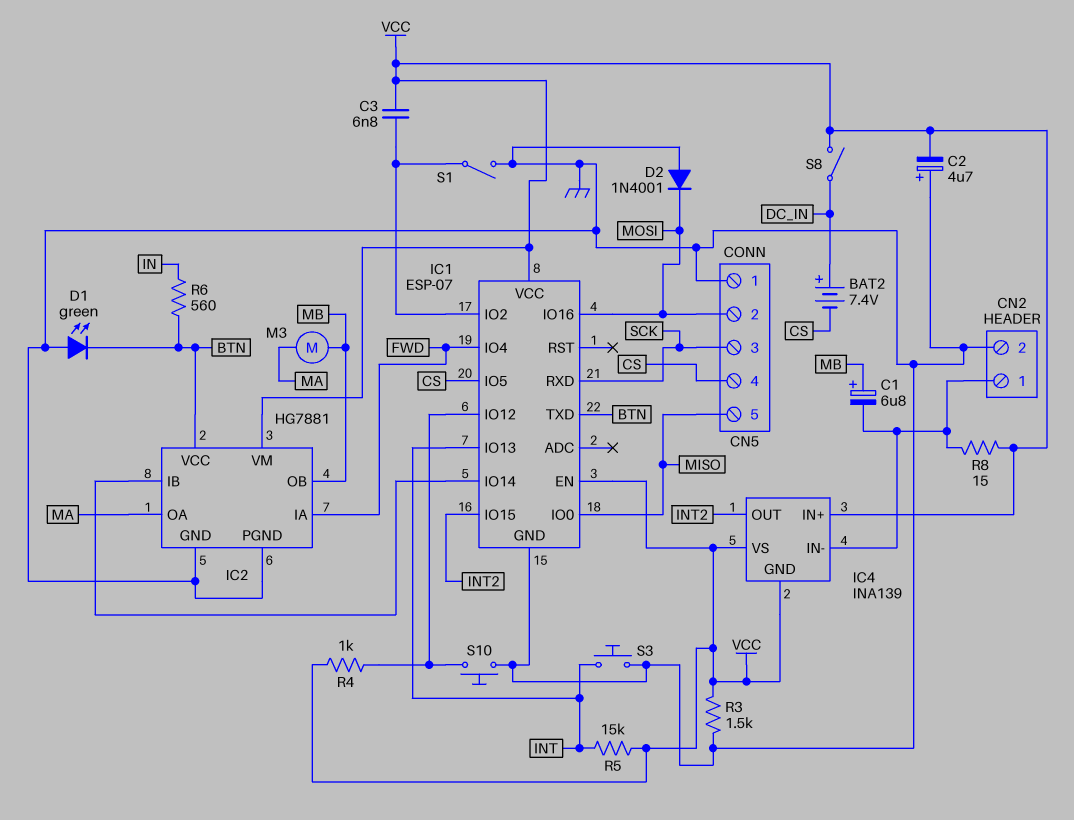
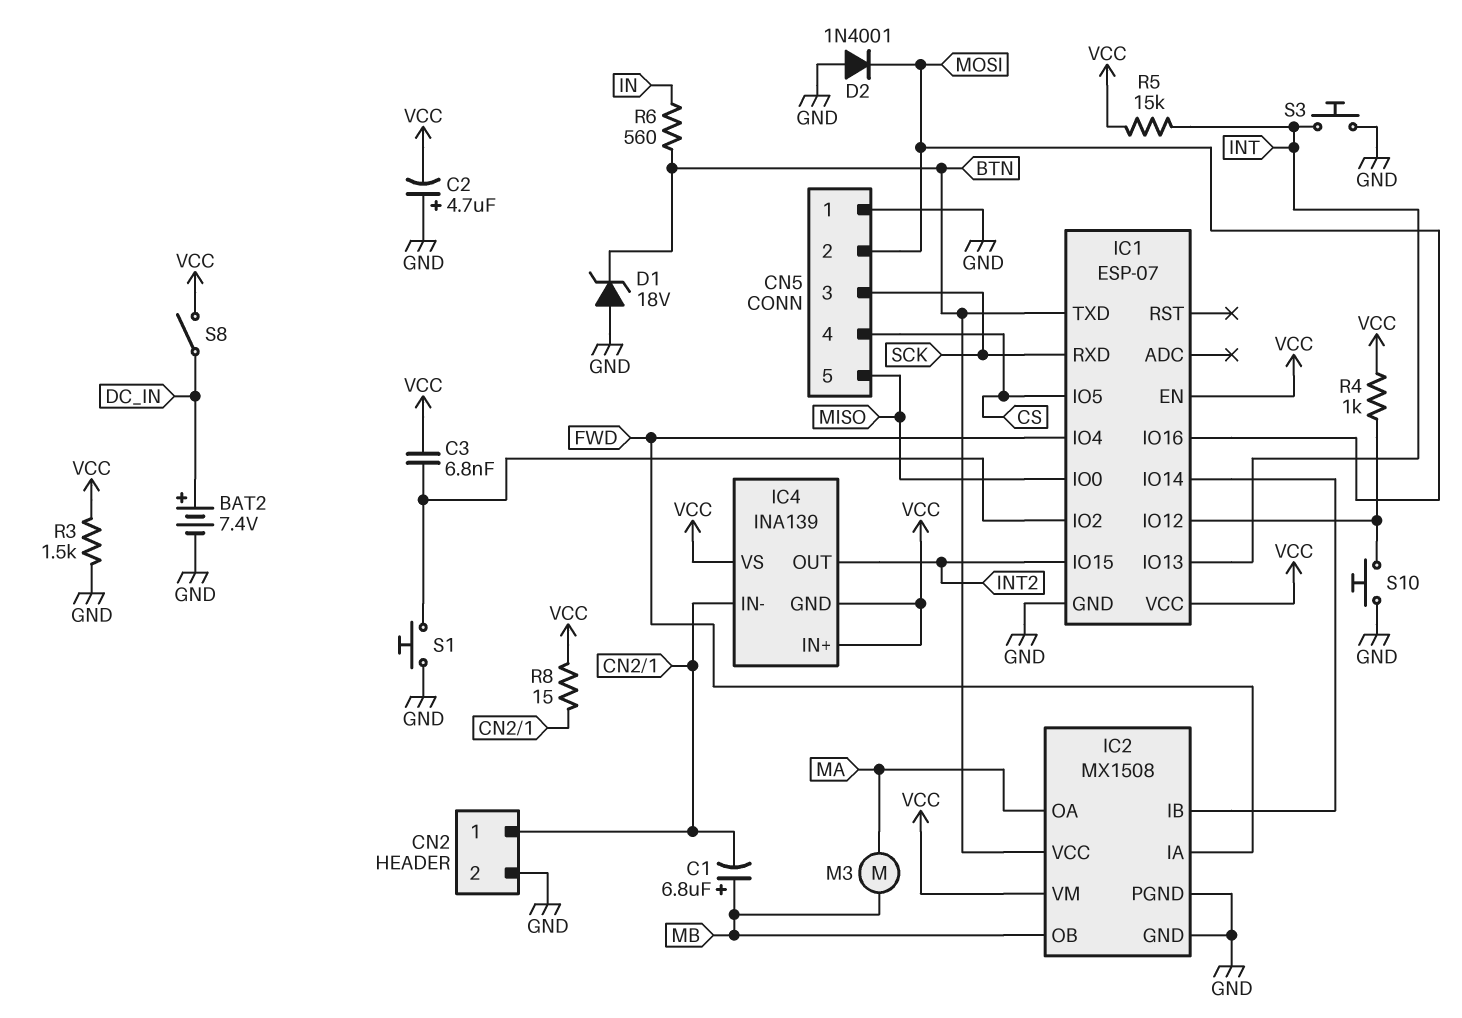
BAT2: 7.4V (plus DC_IN, minus CS) -> 7.4V (plus DC_IN, minus GND)
D1: LED green (A GND, K BTN) -> zener 18V (A GND, K BTN)
IC2: HG7881 -> MX1508
S1: switch (GND, IC1/IO2) -> button (GND, IC1/IO2)

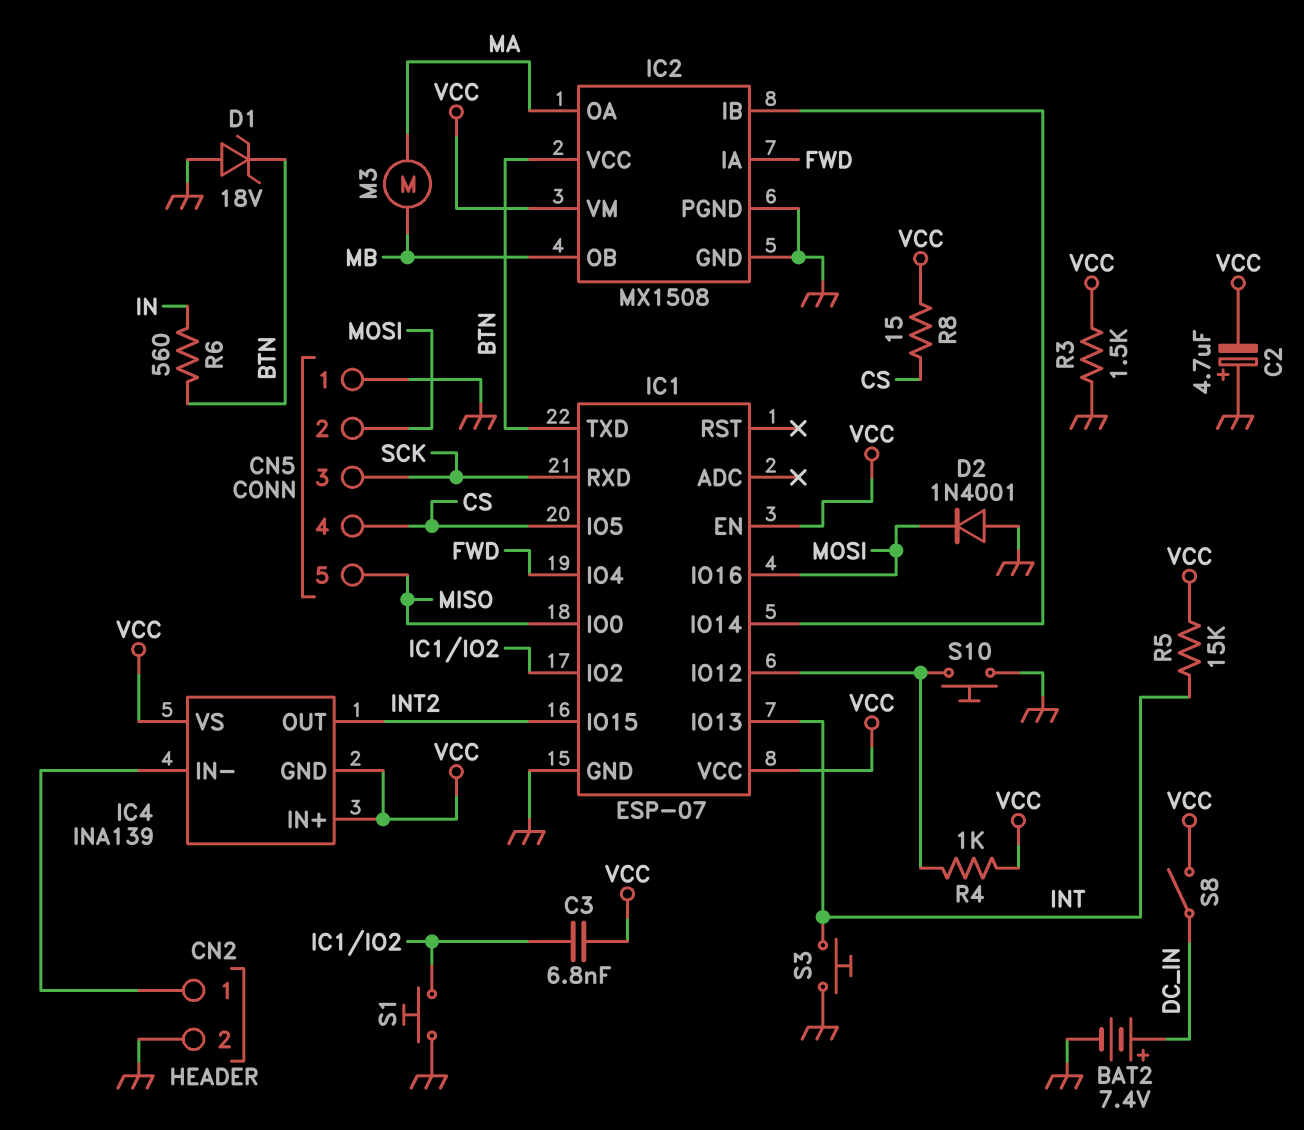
C1: 6.8uF (plus MB, minus CN2/1) -> none
R8: 15 (CN2/1, VCC) -> 15 (CS, VCC)

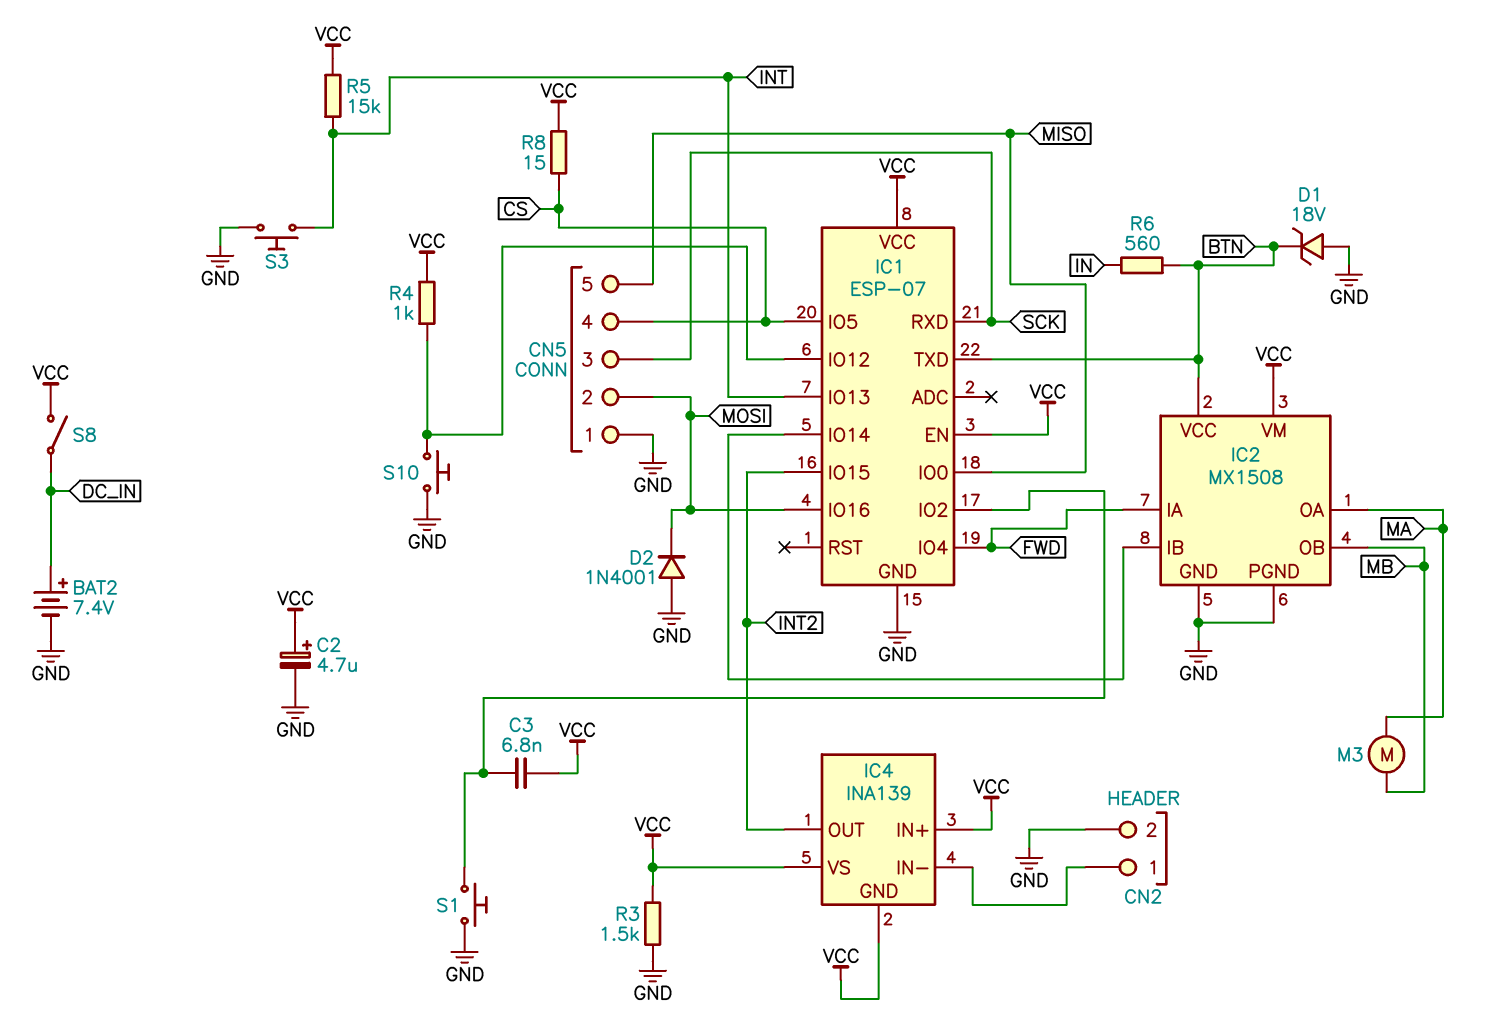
C2: 4.7uF (plus GND, minus VCC) -> 4.7uF (plus VCC, minus GND)

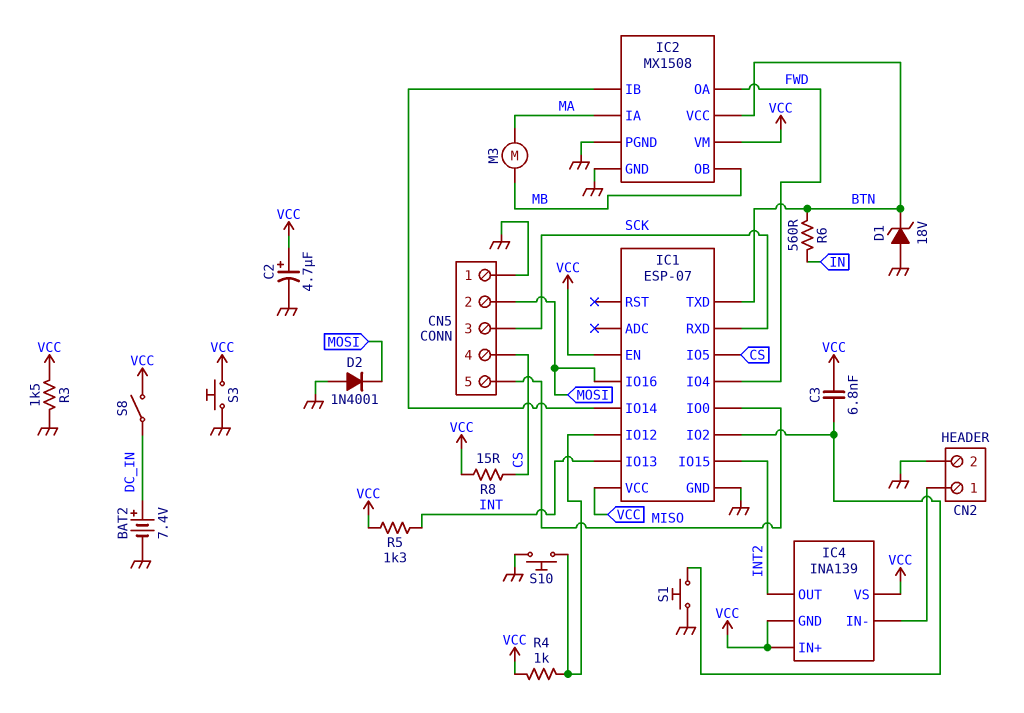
IC2 pin IA: FWD -> MA
IC2 pin OA: MA -> FWD
R5: 15k (INT, VCC) -> 1.3k (INT, VCC)
S3: button (GND, INT) -> button (GND, VCC)

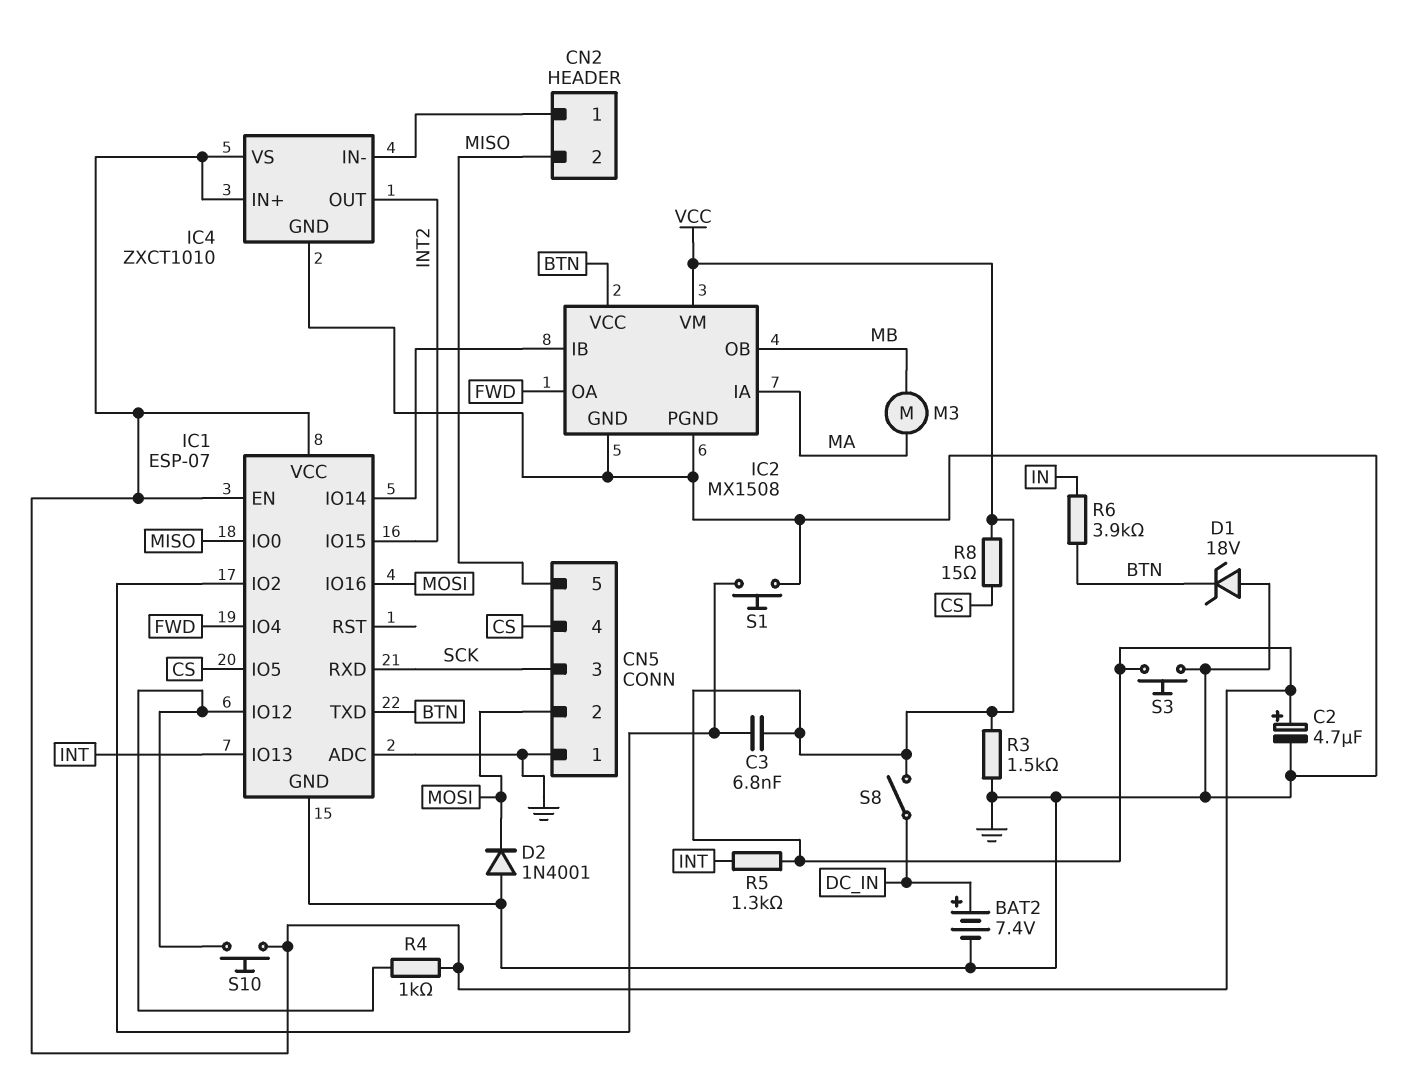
CN2 pin 2: GND -> MISO
IC1 pin ADC: none -> GND
IC4: INA139 -> ZXCT1010
IC4 pin GND: VCC -> GND
R6: 560 (BTN, IN) -> 3.9k (BTN, IN)
S10: button (GND, IC1/IO12) -> button (IC1/IO12, VCC)

